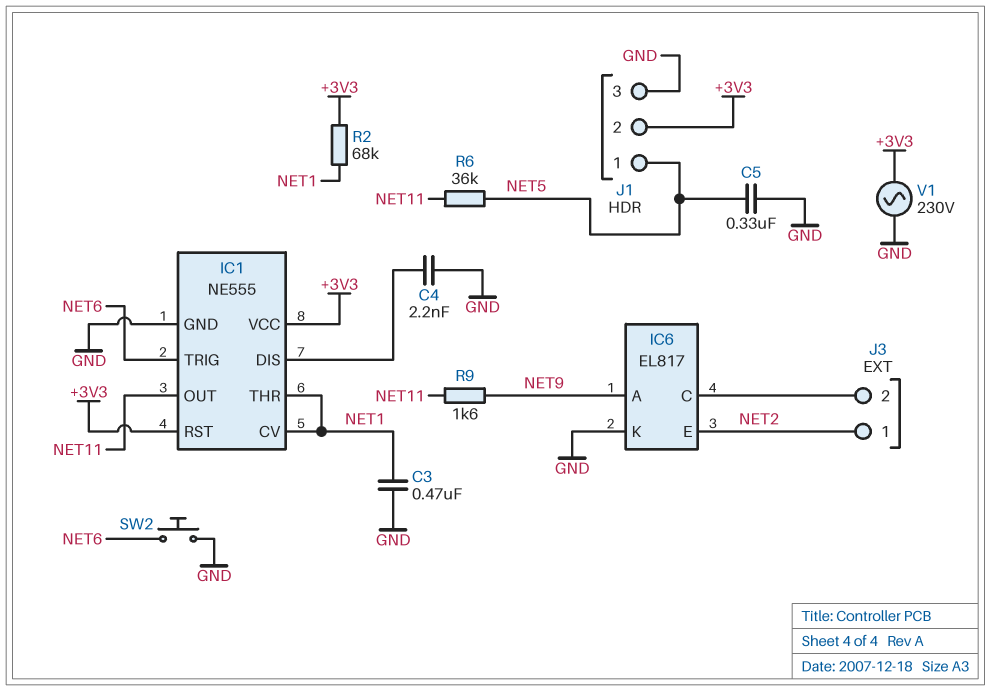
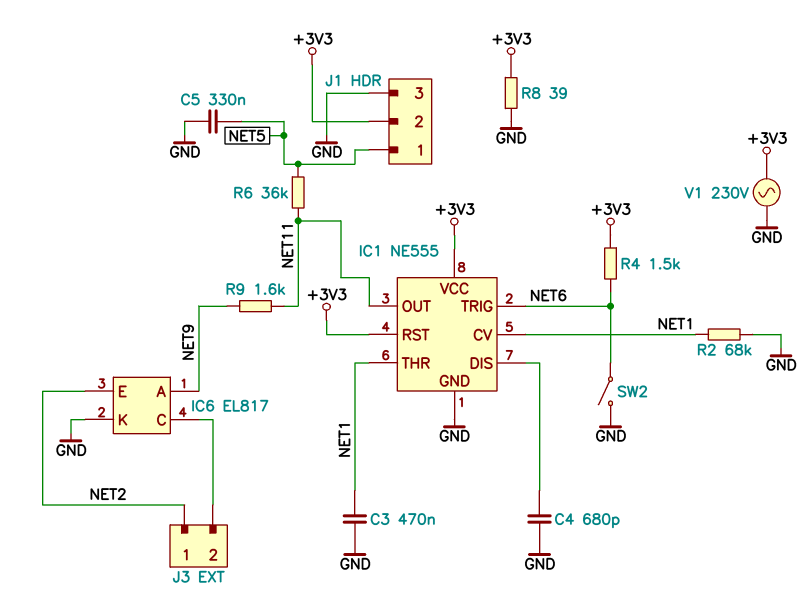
C4: 2.2nF (GND, IC1/DIS) -> 680pF (GND, IC1/DIS)
R2: 68k (+3V3, NET1) -> 68k (GND, NET1)
R4: none -> 1.5k (+3V3, NET6)
R8: none -> 39 (+3V3, GND)
SW2: button (GND, NET6) -> switch (GND, NET6)

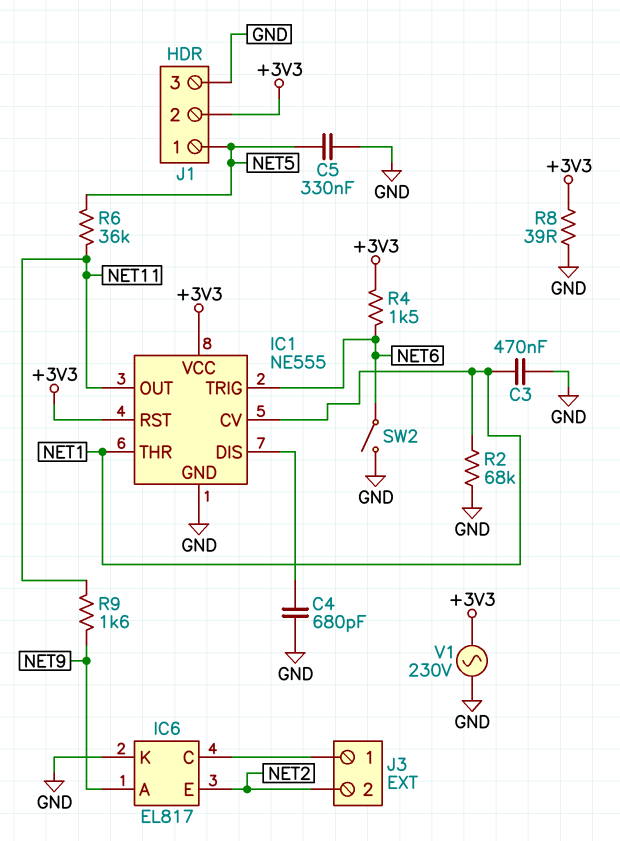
J3 pin 1: NET2 -> IC6/C
J3 pin 2: IC6/C -> NET2

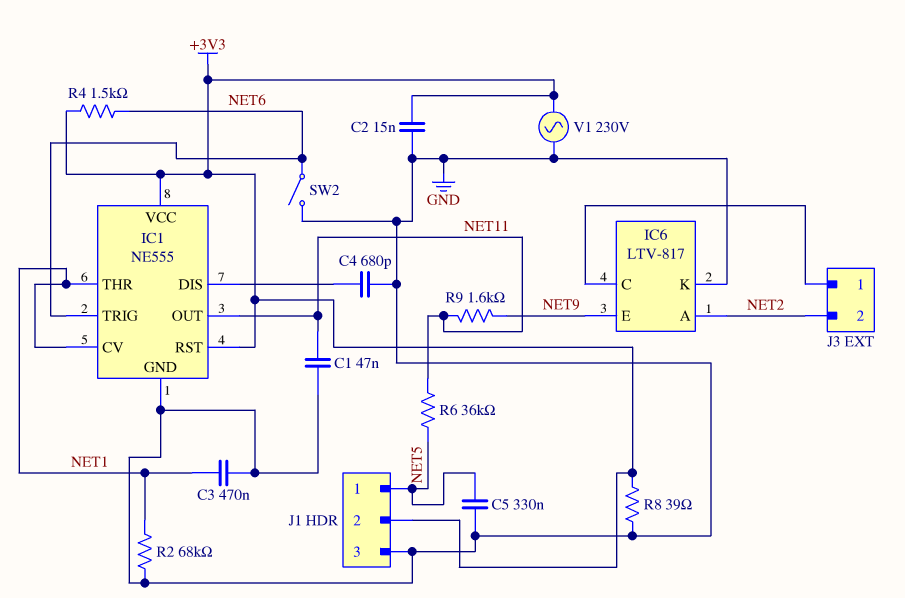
C1: none -> 47nF (GND, NET11)
C2: none -> 15nF (+3V3, GND)
IC6: EL817 -> LTV-817
IC6 pin A: NET9 -> NET2
IC6 pin E: NET2 -> NET9

